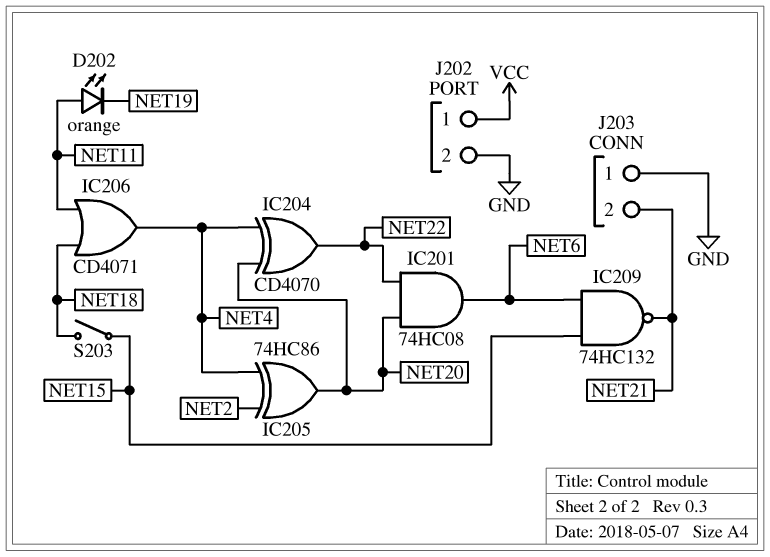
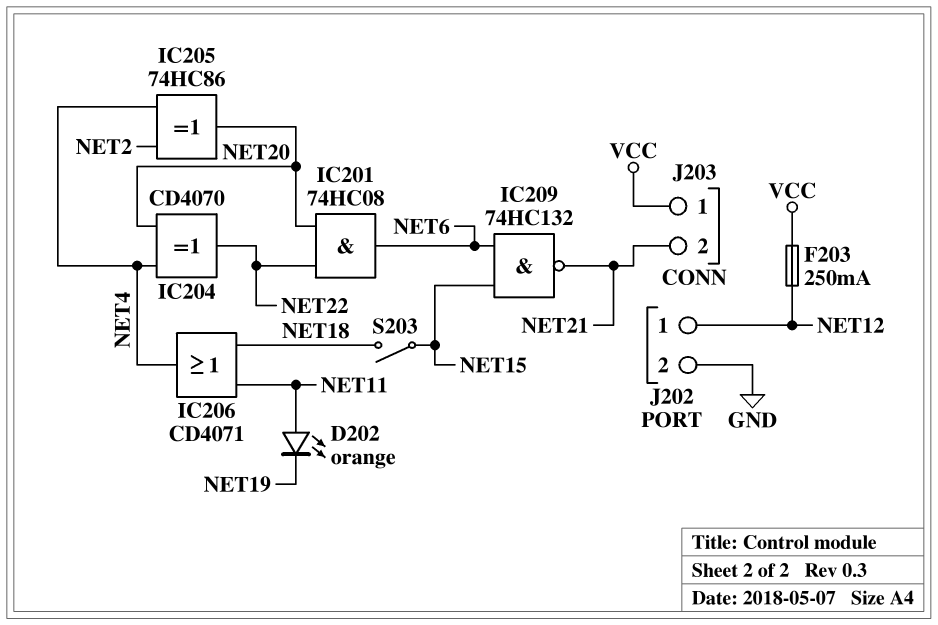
F203: none -> 250mA (NET12, VCC)
J202 pin 1: VCC -> NET12
J203 pin 1: GND -> VCC

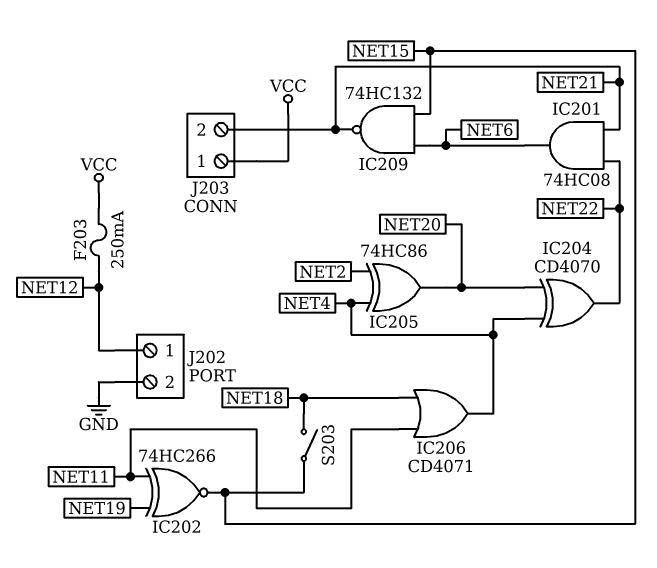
D202: LED orange (A NET11, K NET19) -> none
IC201: AND 74HC08 (in NET20, in NET22, out NET6) -> AND 74HC08 (in NET21, in NET22, out NET6)
IC202: none -> XNOR 74HC266 (in NET11, in NET19, out NET15)

